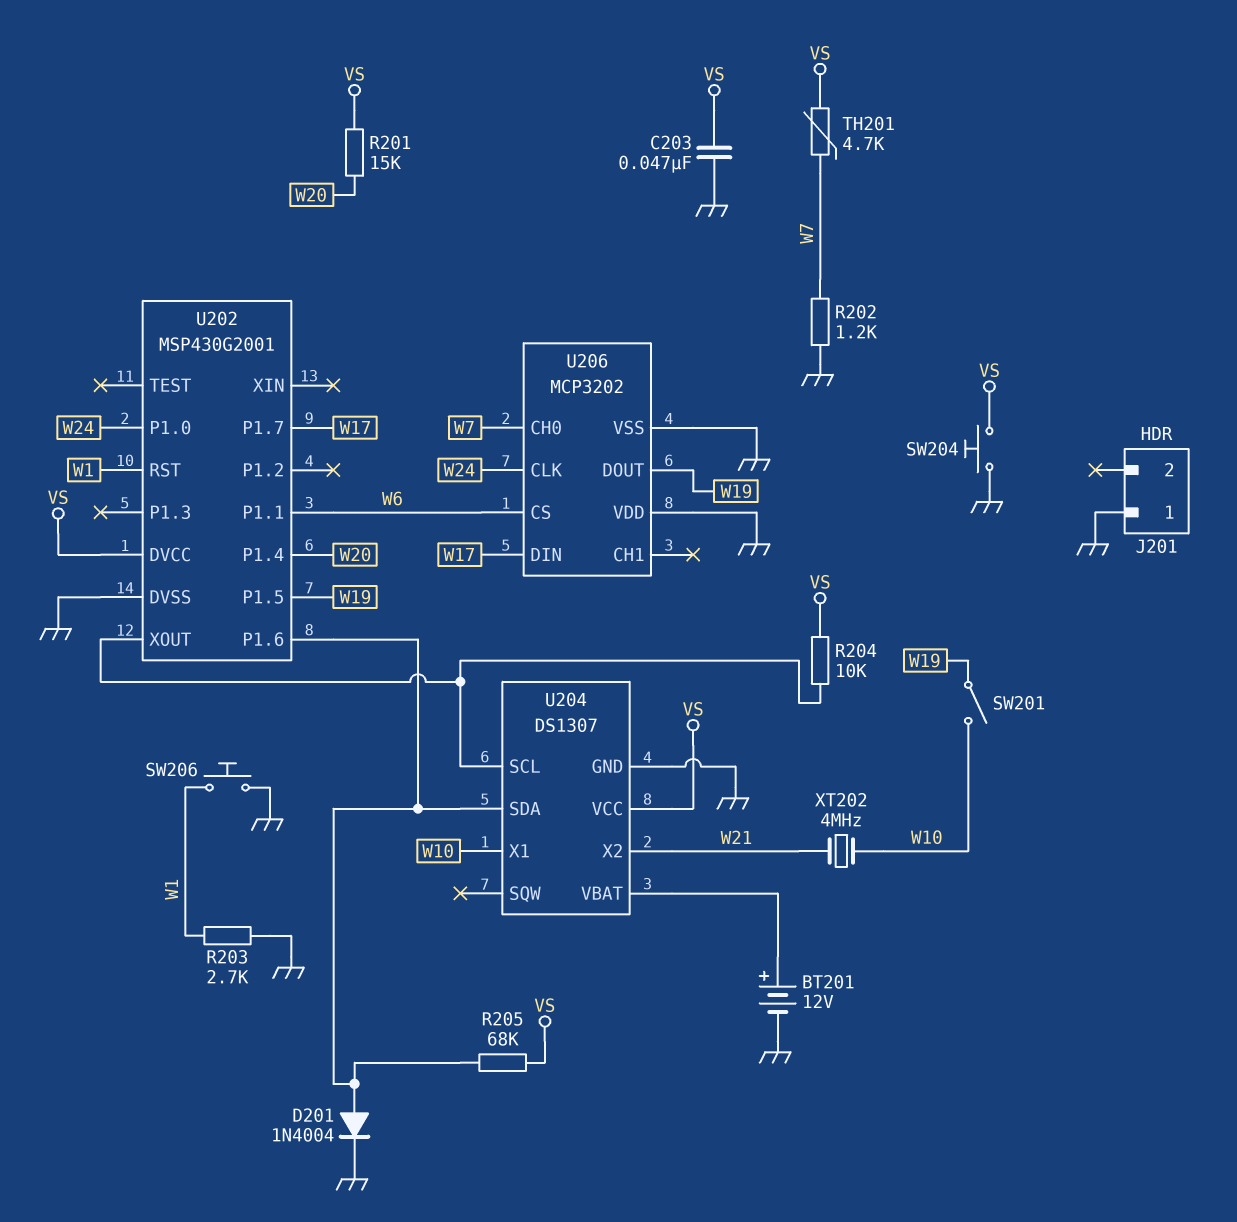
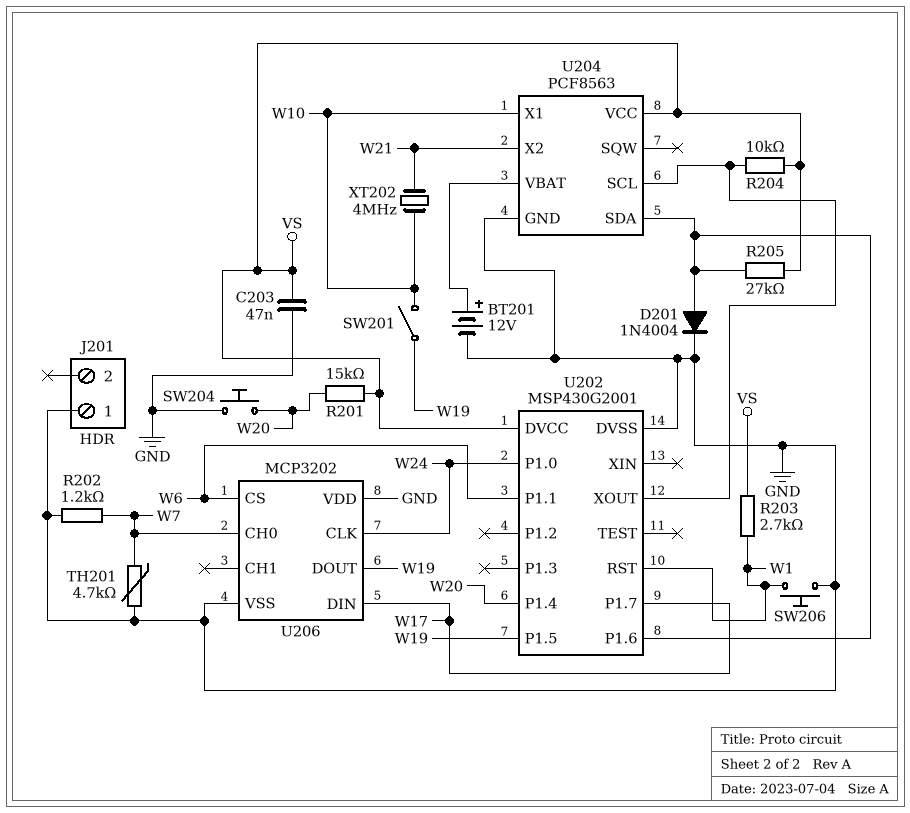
R203: 2.7k (GND, W1) -> 2.7k (VS, W1)
R205: 68k (U202/P1.6, VS) -> 27k (U202/P1.6, VS)
SW204: button (GND, VS) -> button (GND, W20)
TH201: 4.7k (VS, W7) -> 4.7k (GND, W7)
U204: DS1307 -> PCF8563

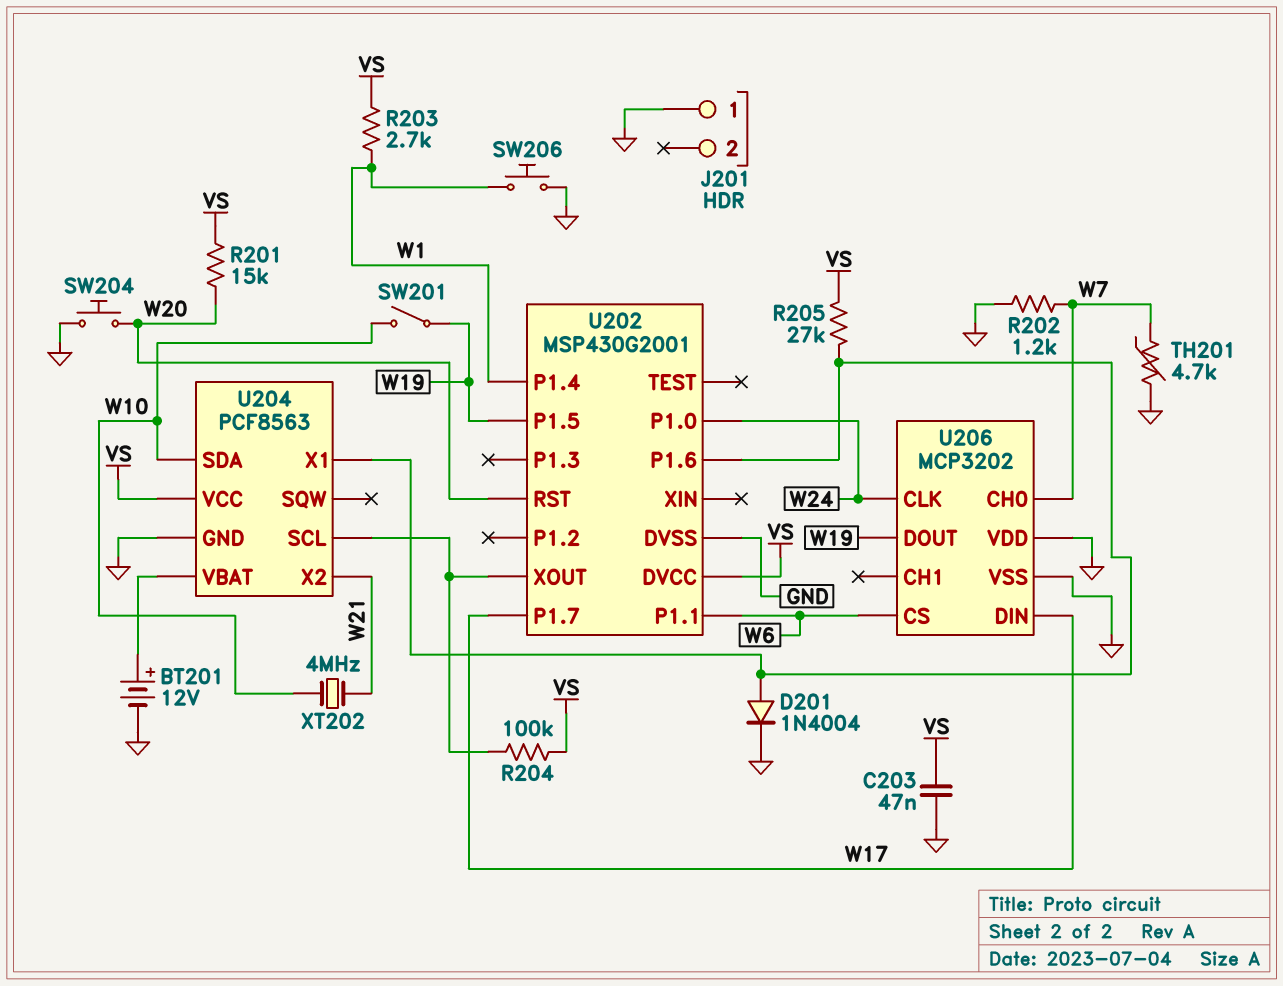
R204: 10k (U202/XOUT, VS) -> 100k (U202/XOUT, VS)
U202 pin P1.4: W20 -> W1
U202 pin RST: W1 -> W20
U204 pin SDA: U202/P1.6 -> W10
U204 pin X1: W10 -> U202/P1.6

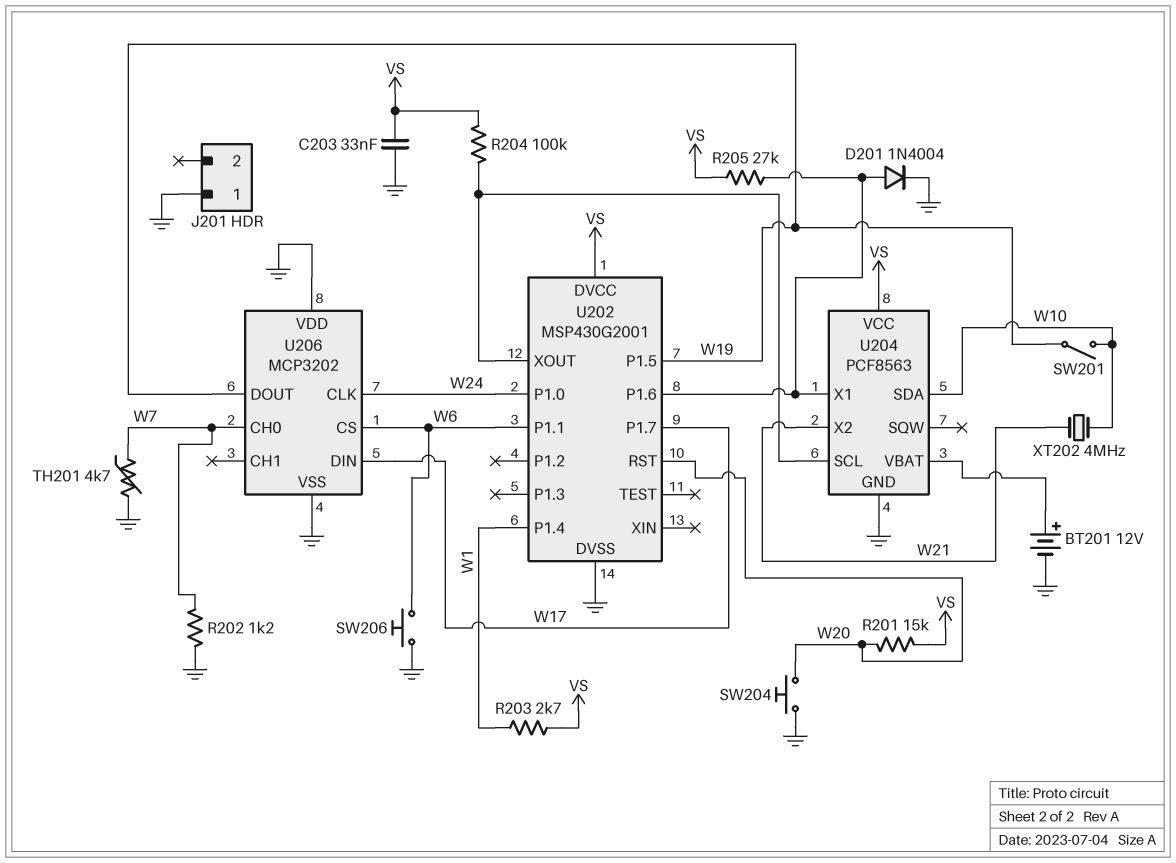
C203: 47nF (GND, VS) -> 33nF (GND, VS)
SW206: button (GND, W1) -> button (GND, W6)

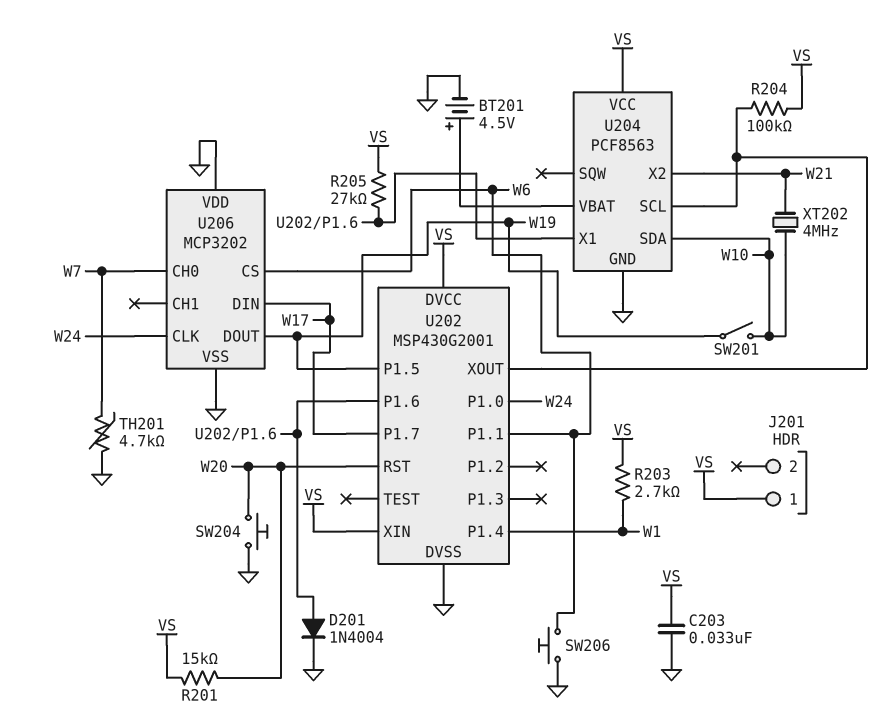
BT201: 12V (plus U204/VBAT, minus GND) -> 4.5V (plus U204/VBAT, minus GND)
J201 pin 1: GND -> VS
R202: 1.2k (GND, W7) -> none
U202 pin XIN: none -> VS

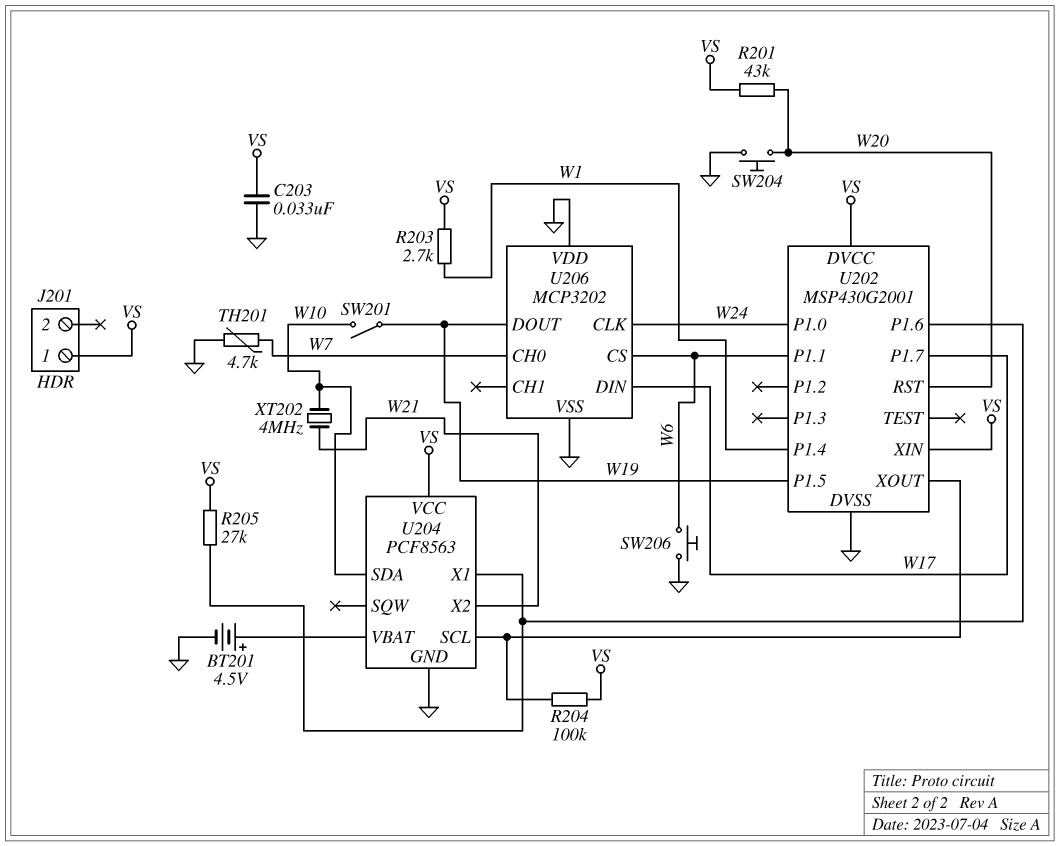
D201: diode 1N4004 (A U202/P1.6, K GND) -> none
R201: 15k (VS, W20) -> 43k (VS, W20)

